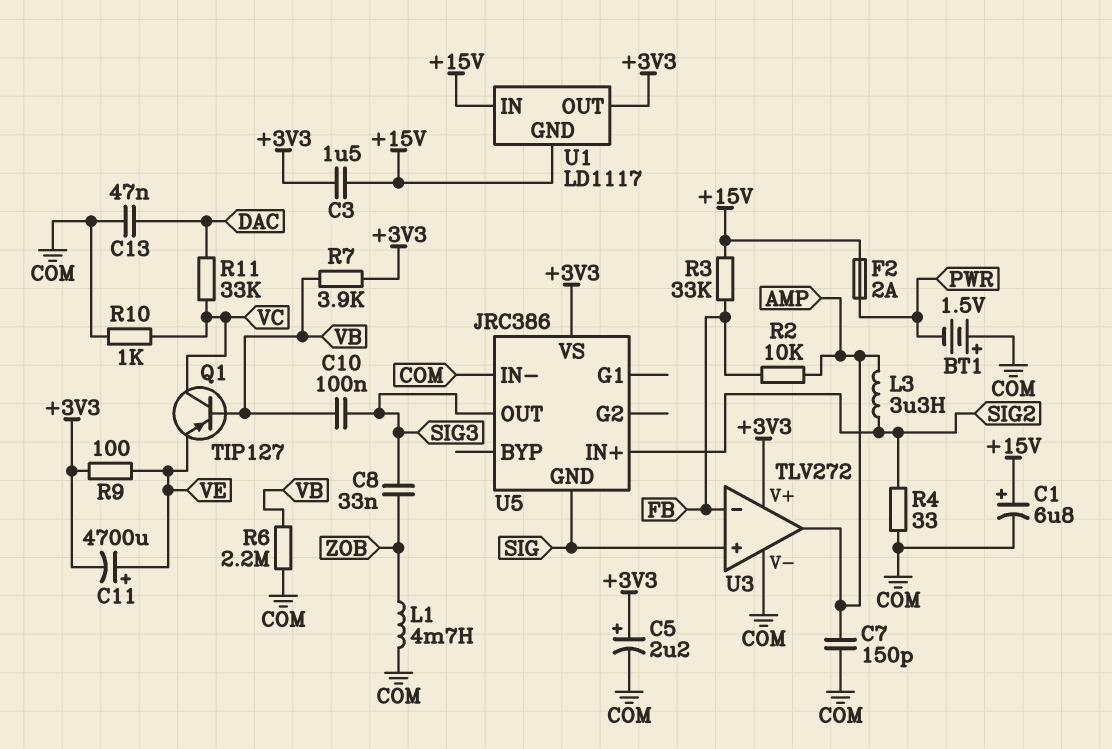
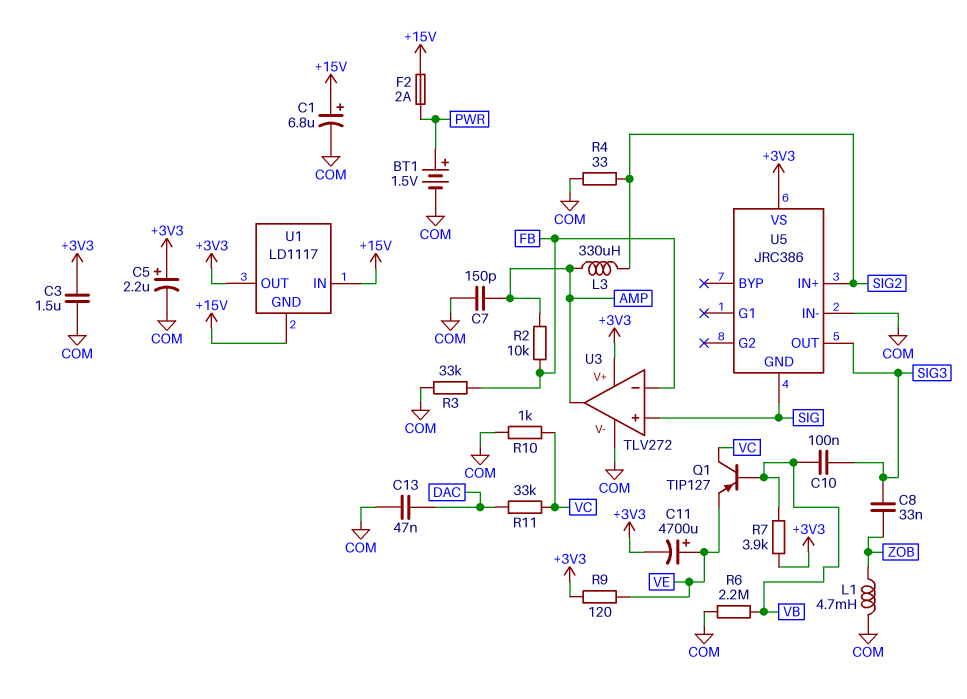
BT1: 1.5V (plus COM, minus PWR) -> 1.5V (plus PWR, minus COM)
C3: 1.5uF (+3V3, +15V) -> 1.5uF (+3V3, COM)
L3: 3.3uH (AMP, SIG2) -> 330uH (AMP, SIG2)
R3: 33k (+15V, FB) -> 33k (COM, FB)
R9: 100 (+3V3, VE) -> 120 (+3V3, VE)

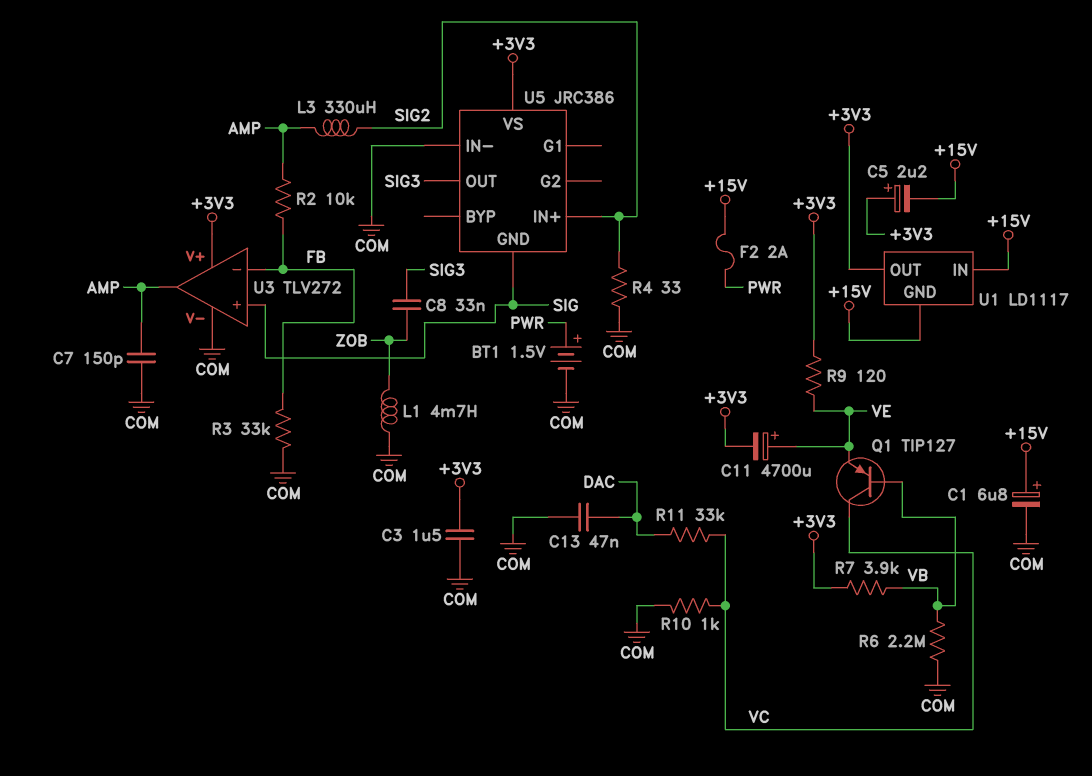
C5: 2.2uF (plus +3V3, minus COM) -> 2.2uF (plus +3V3, minus +15V)
C10: 100nF (SIG3, VB) -> none

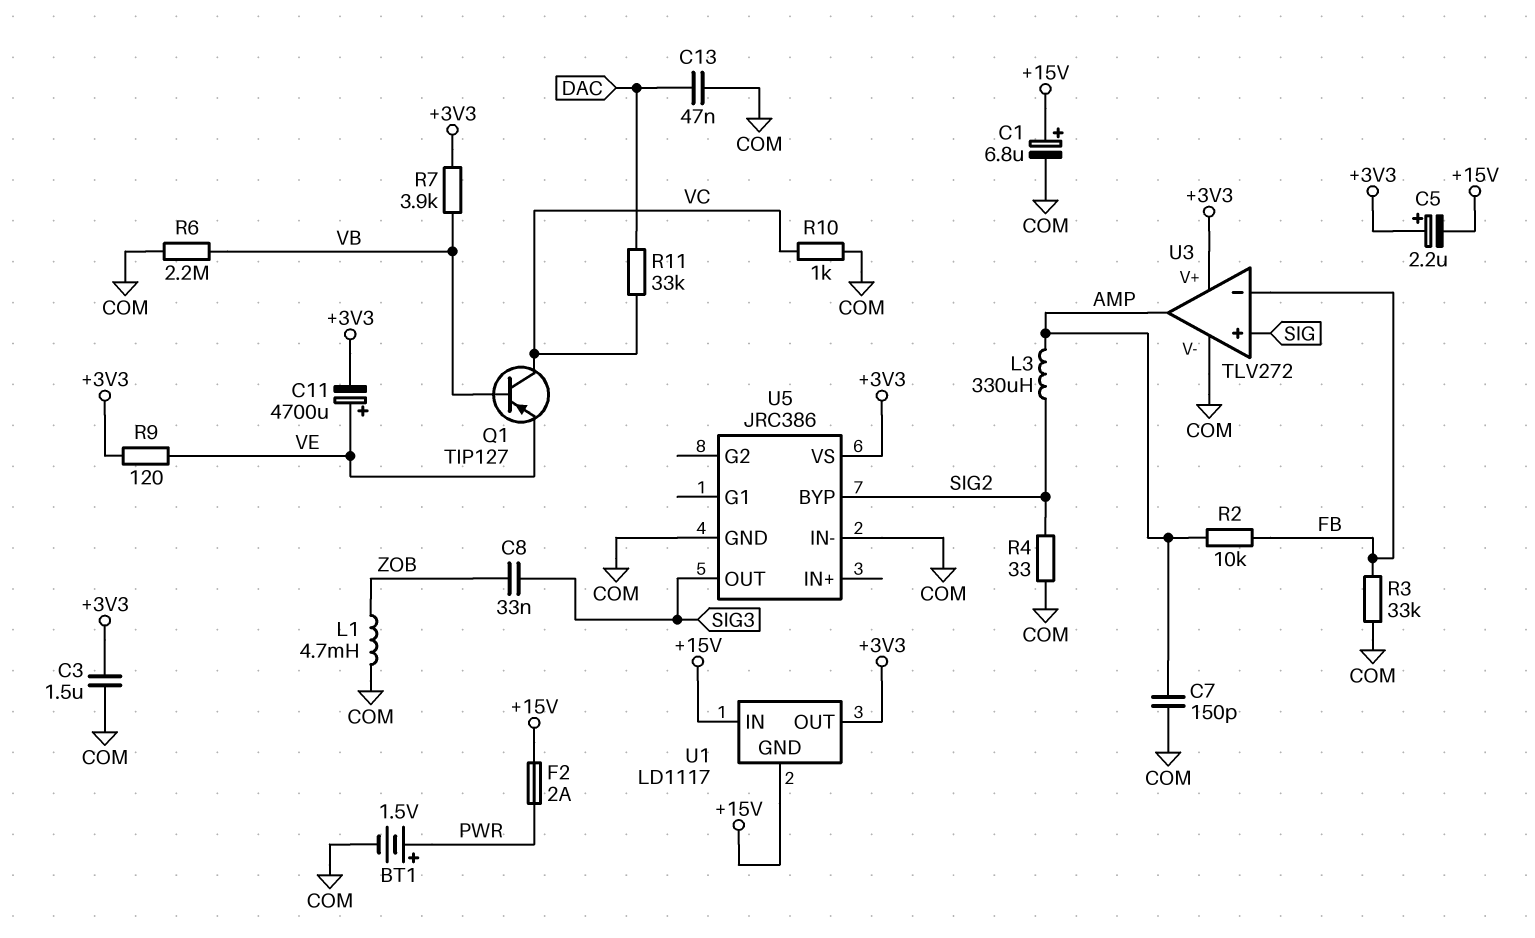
U5 pin BYP: none -> SIG2
U5 pin GND: SIG -> COM
U5 pin IN+: SIG2 -> none

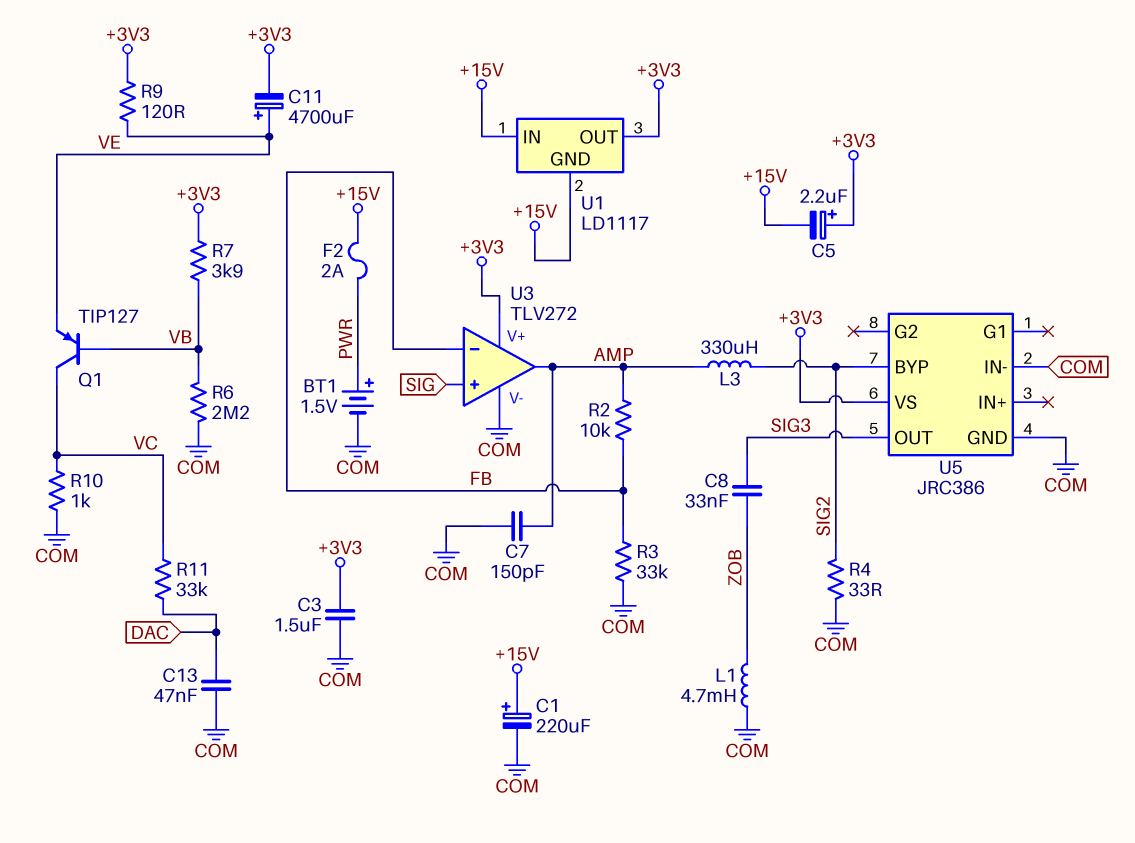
C1: 6.8uF (plus +15V, minus COM) -> 220uF (plus +15V, minus COM)

